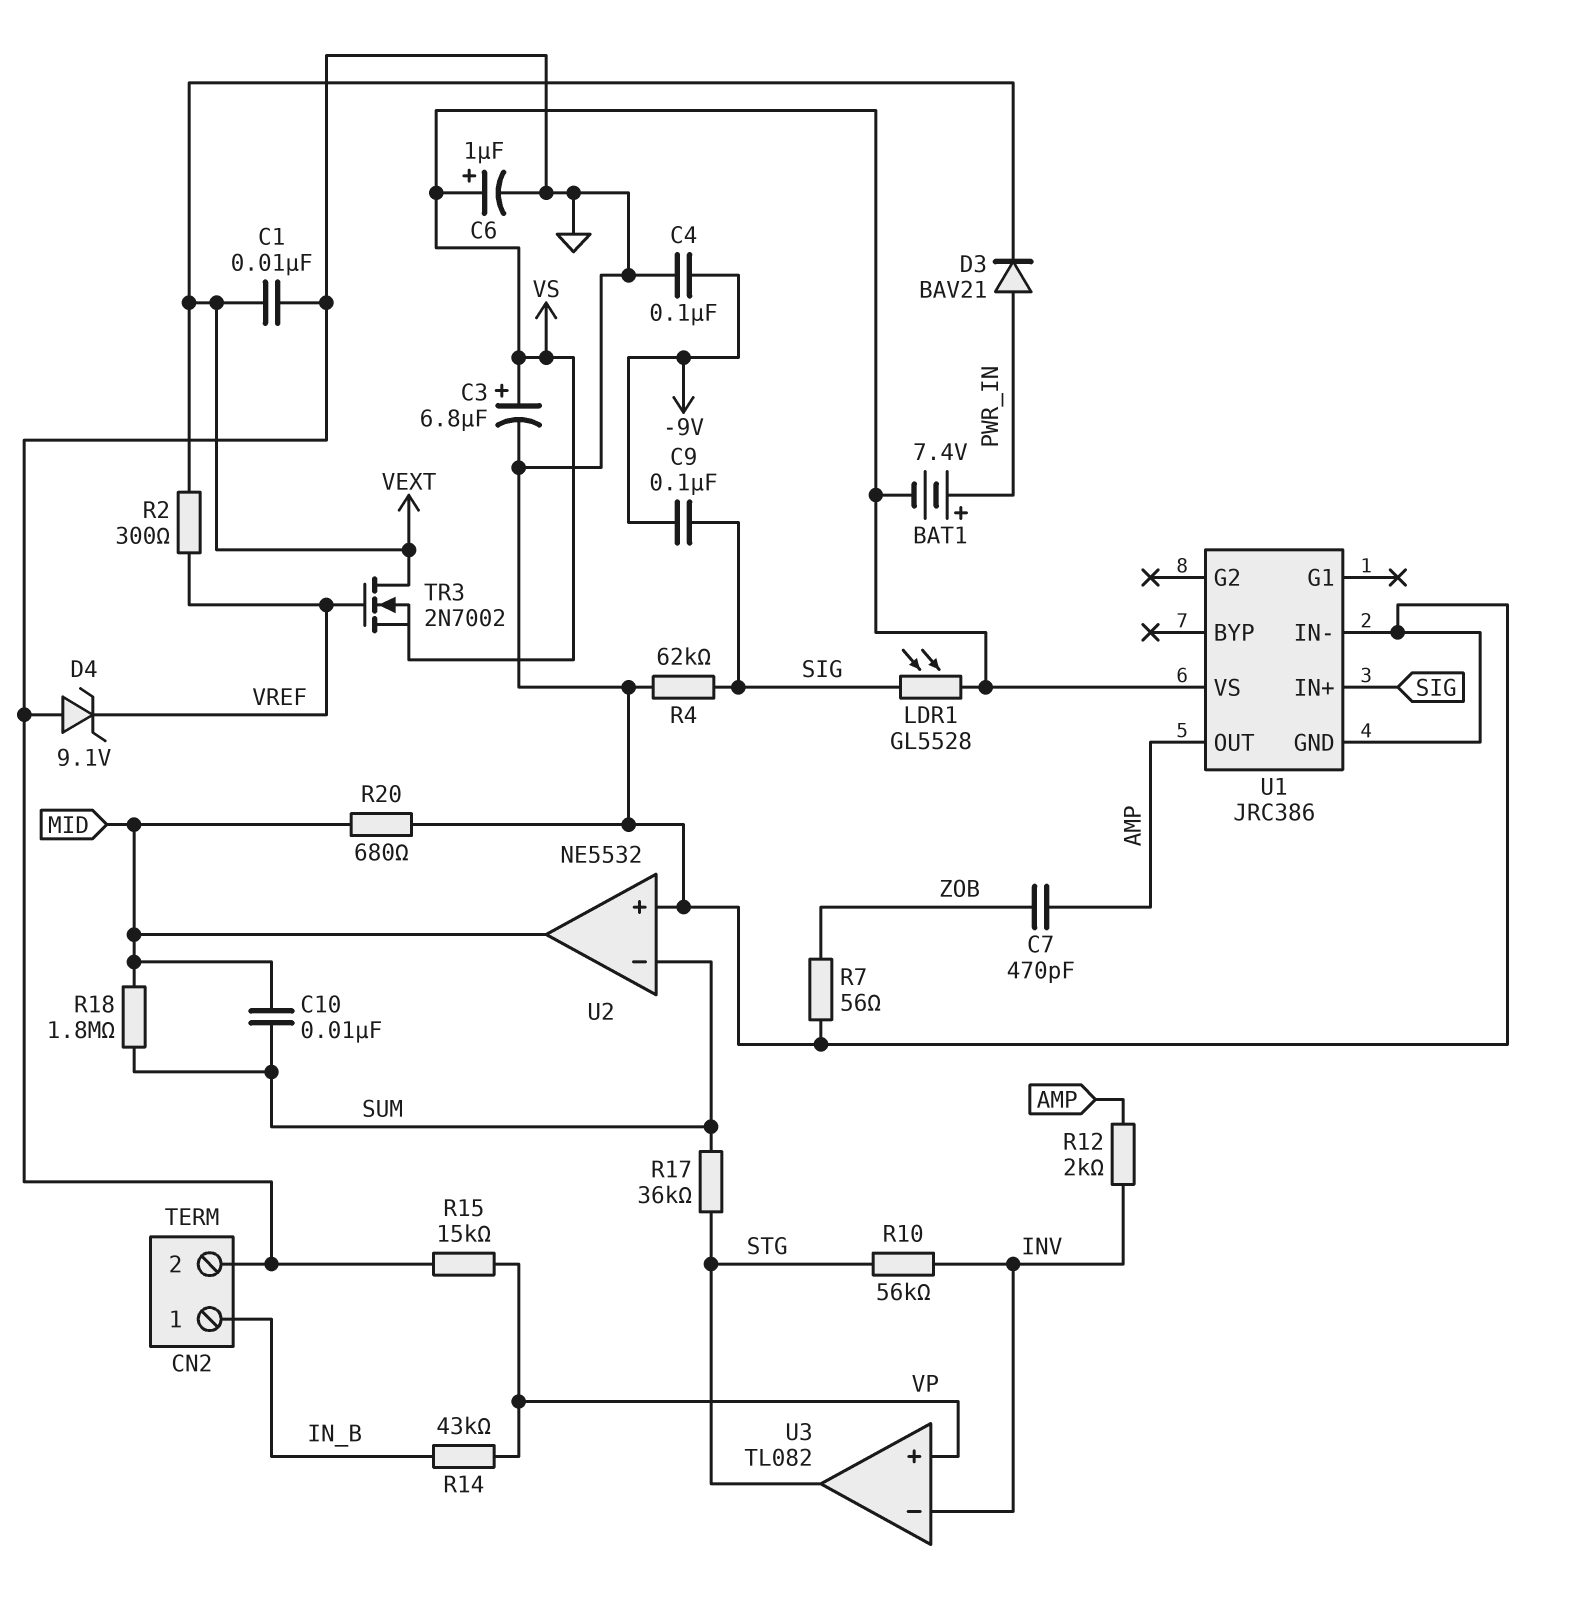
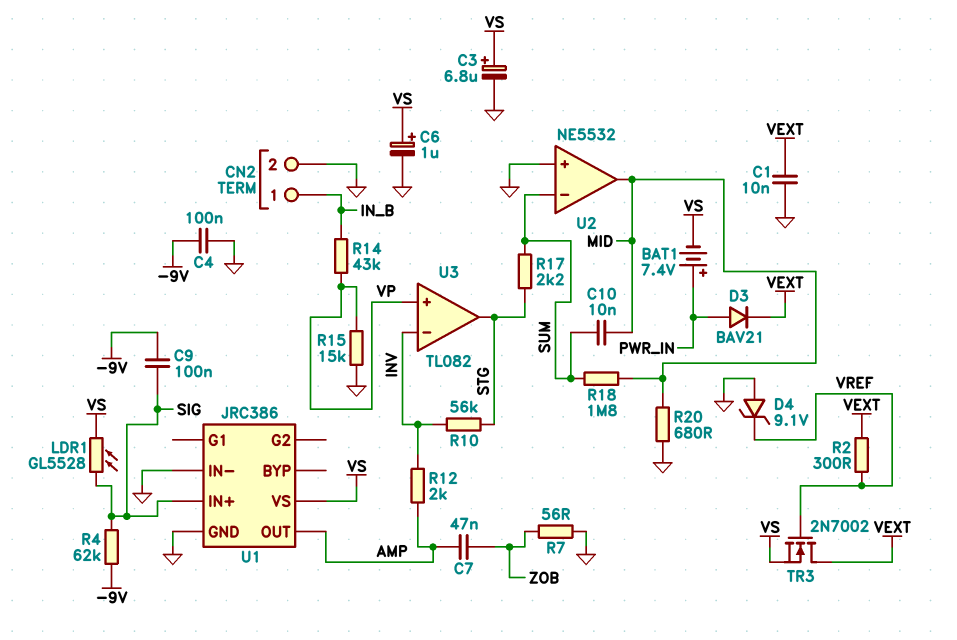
C7: 470pF (AMP, ZOB) -> 47nF (AMP, ZOB)
R4: 62k (GND, SIG) -> 62k (-9V, SIG)
R17: 36k (STG, SUM) -> 2.2k (STG, SUM)

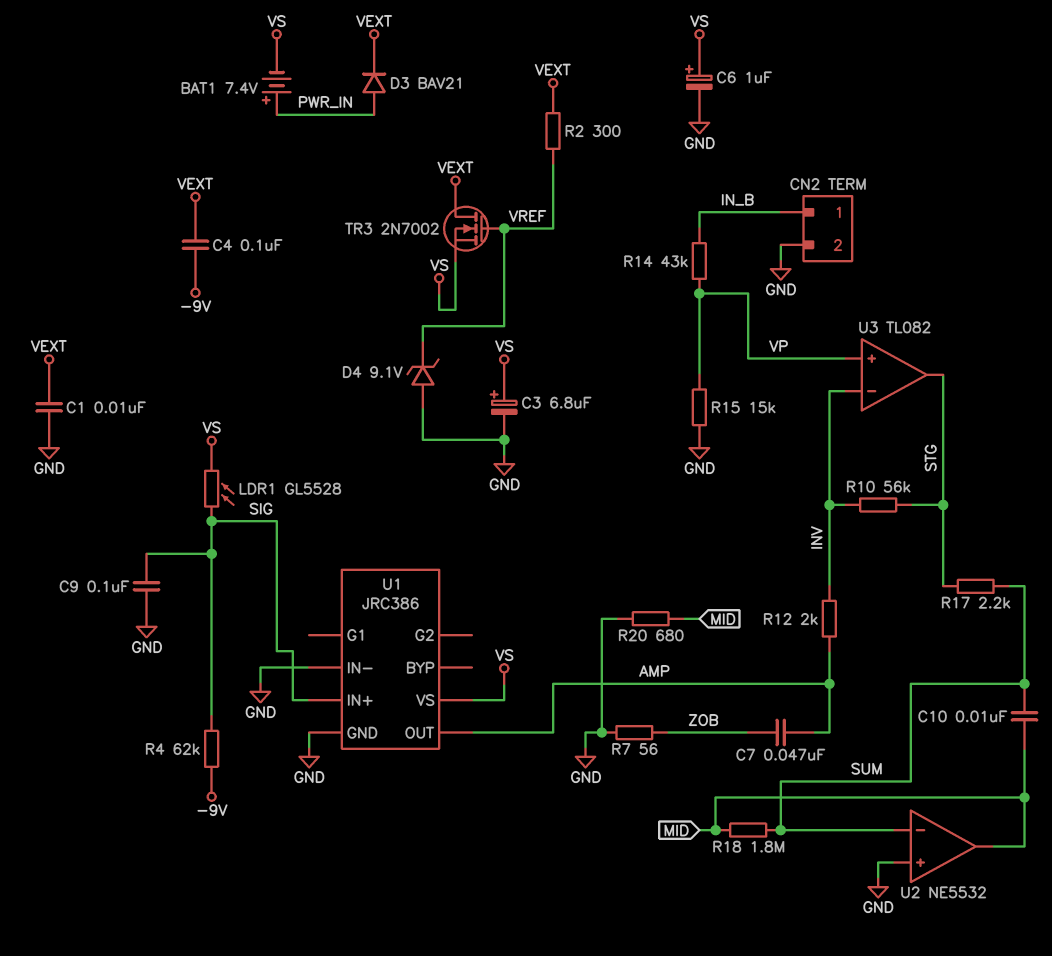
C4: 100nF (-9V, GND) -> 100nF (-9V, VEXT)
C9: 100nF (-9V, SIG) -> 100nF (GND, SIG)

